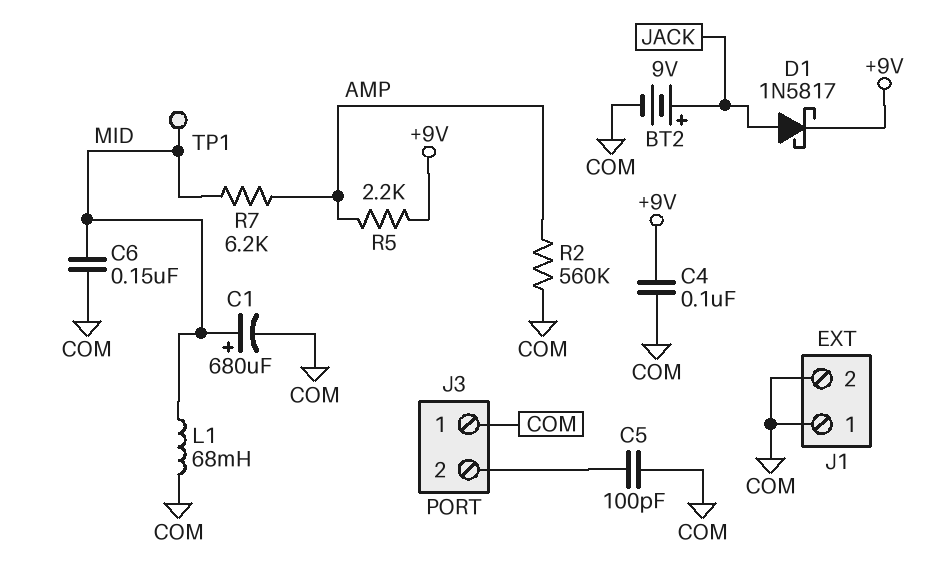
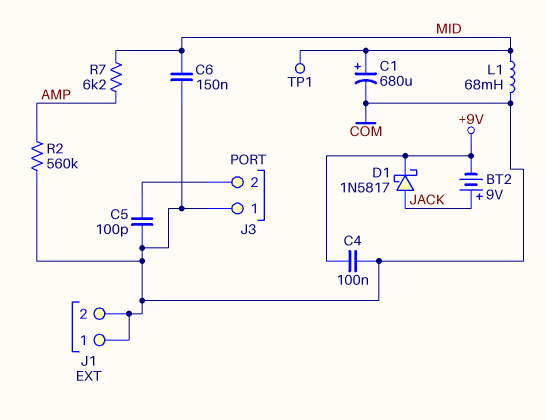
BT2: 9V (plus JACK, minus COM) -> 9V (plus JACK, minus +9V)
R5: 2.2k (+9V, AMP) -> none

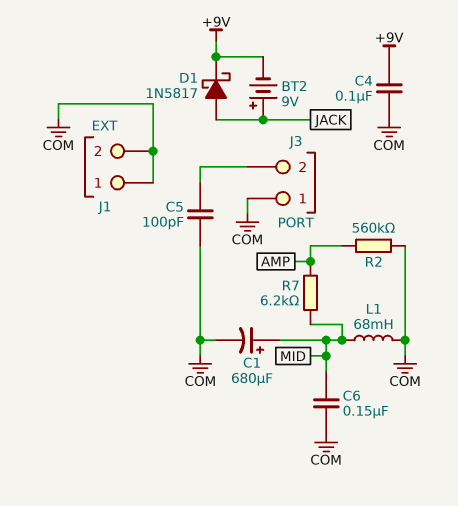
TP1: test point (MID) -> none

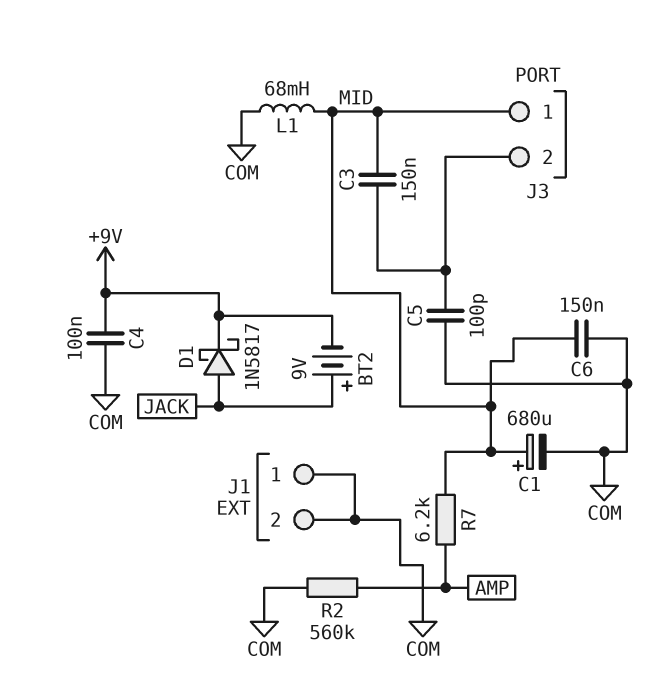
C3: none -> 150nF (J3/2, MID)
J3 pin 1: COM -> MID

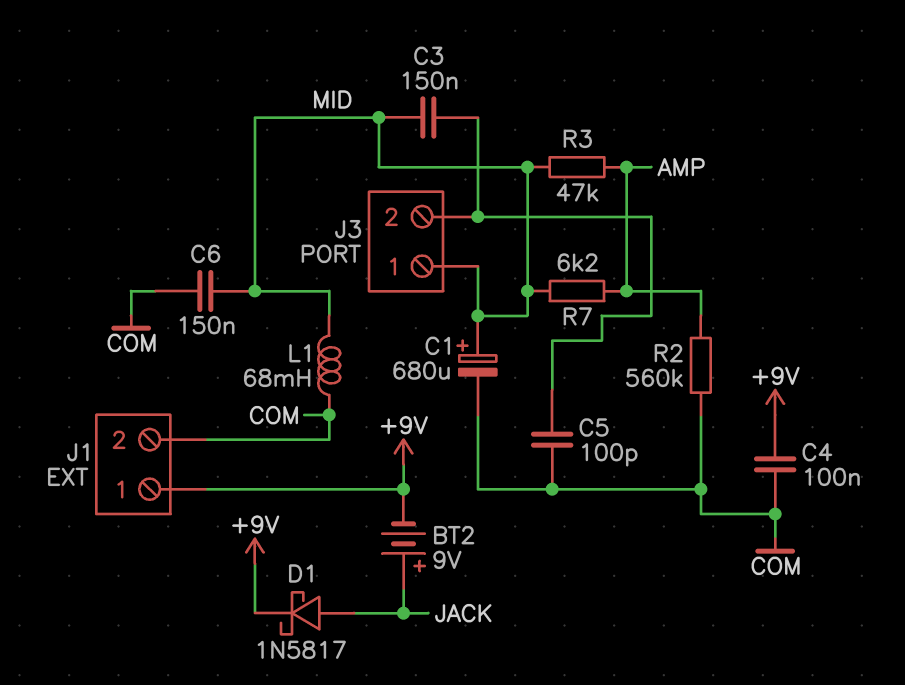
J1 pin 1: COM -> +9V
R3: none -> 47k (AMP, MID)

